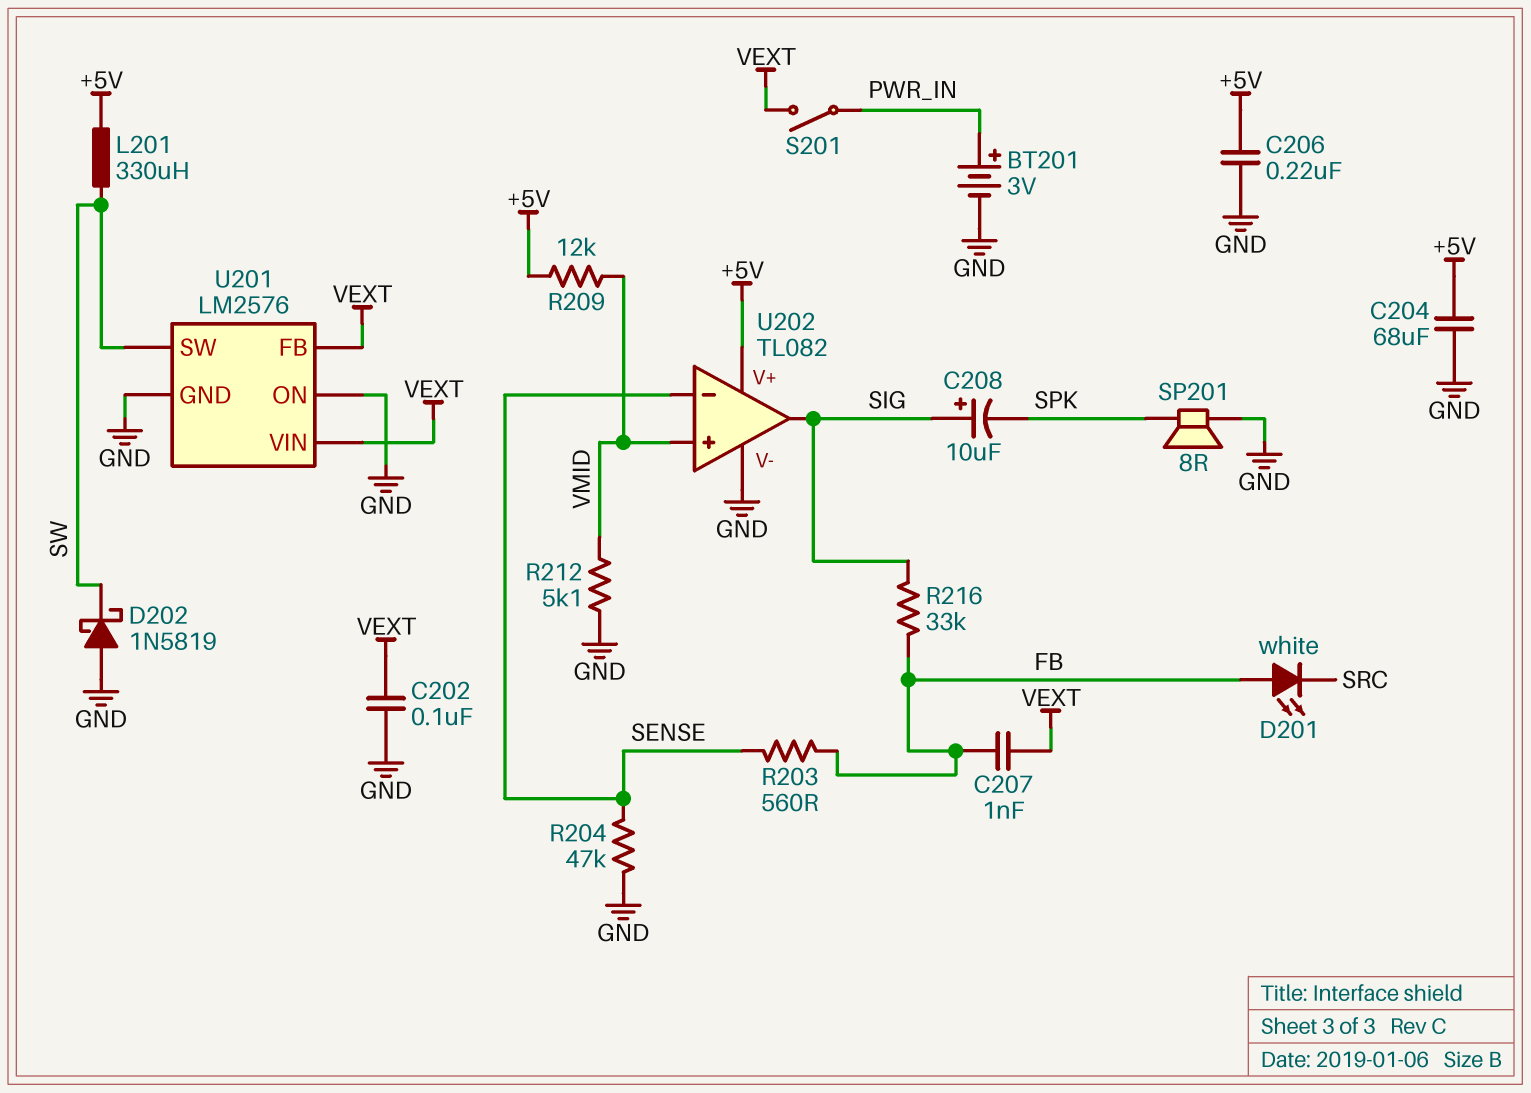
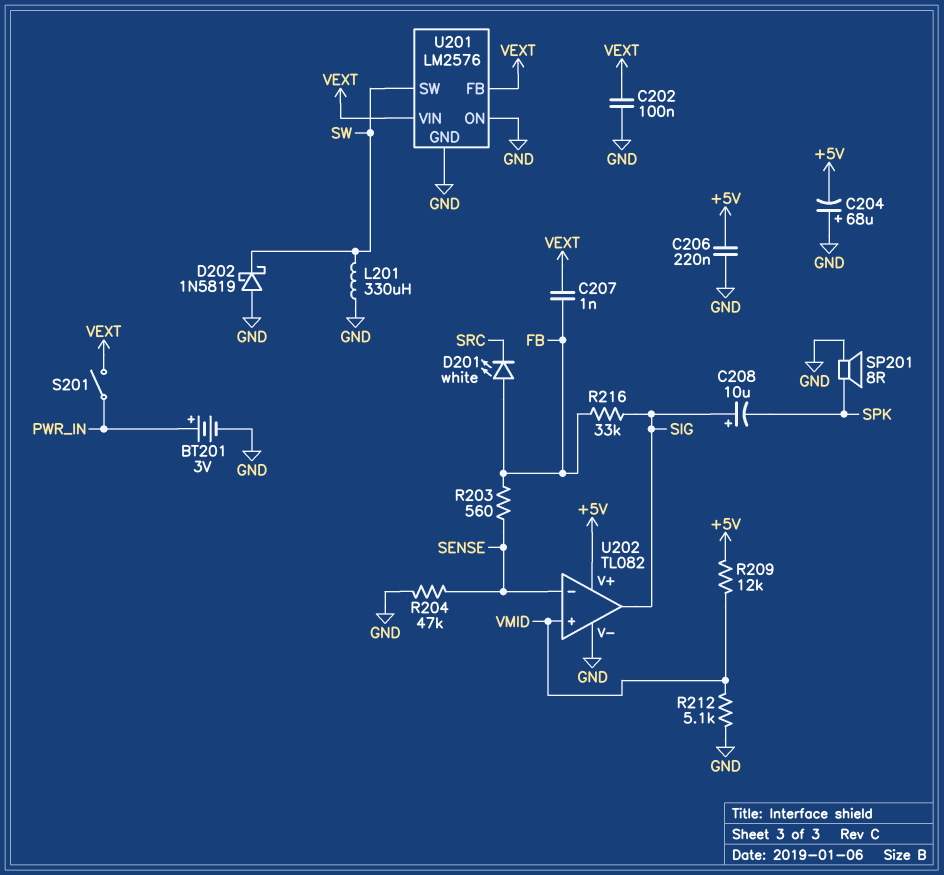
C204: 68uF (+5V, GND) -> 68uF (plus GND, minus +5V)
L201: 330uH (+5V, SW) -> 330uH (GND, SW)

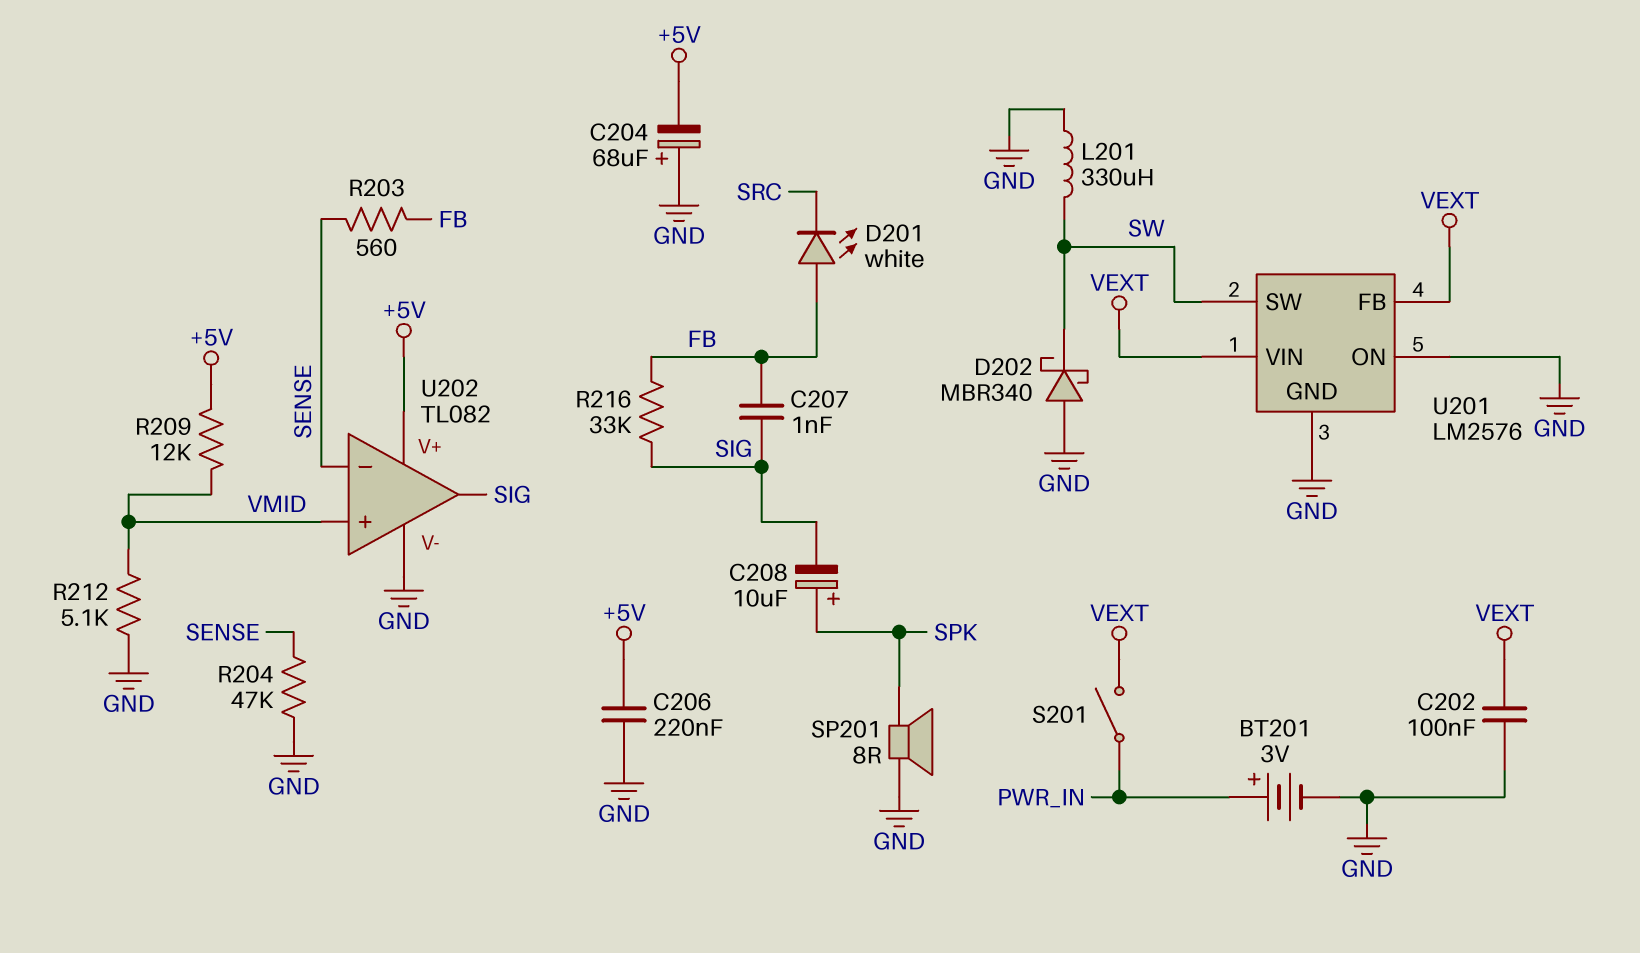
C207: 1nF (FB, VEXT) -> 1nF (FB, SIG)
C208: 10uF (plus SIG, minus SPK) -> 10uF (plus SPK, minus SIG)
D202: schottky 1N5819 (A GND, K SW) -> schottky MBR340 (A GND, K SW)

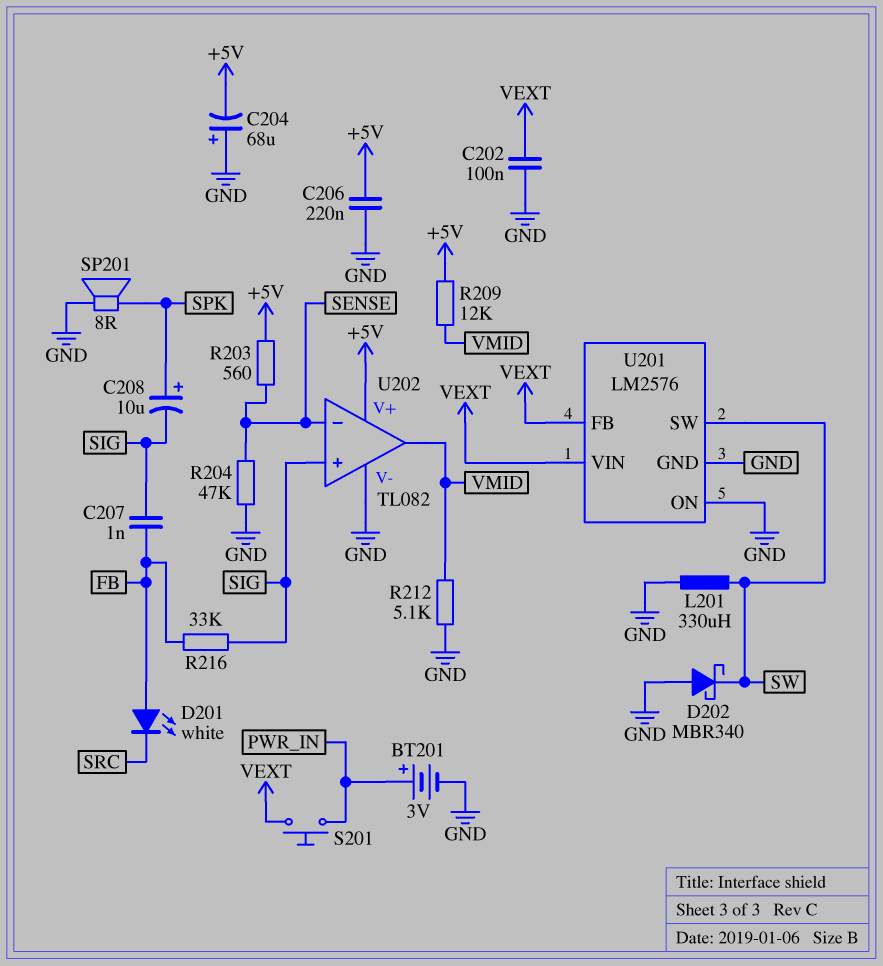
R203: 560 (FB, SENSE) -> 560 (+5V, SENSE)
S201: switch (PWR_IN, VEXT) -> button (PWR_IN, VEXT)
U202 pin in+: VMID -> SIG
U202 pin out: SIG -> VMID

